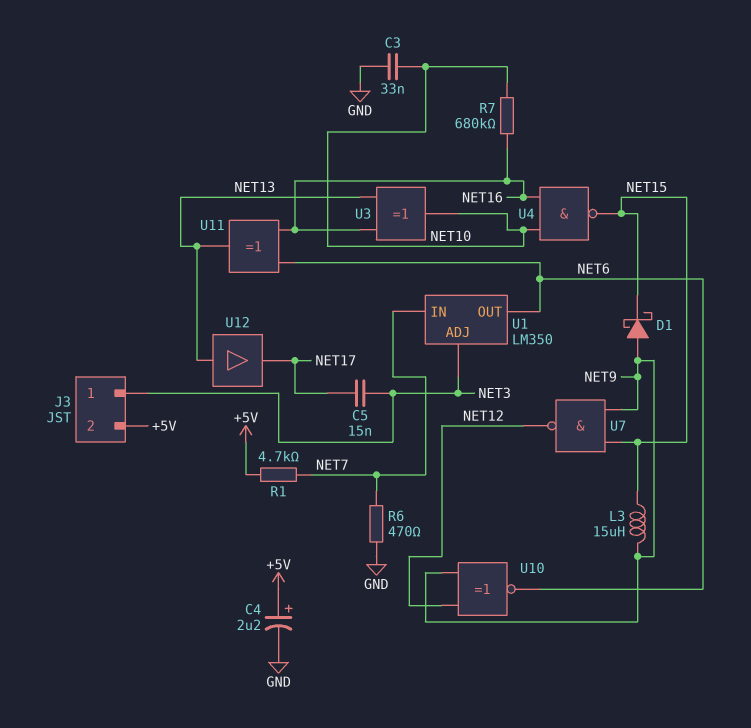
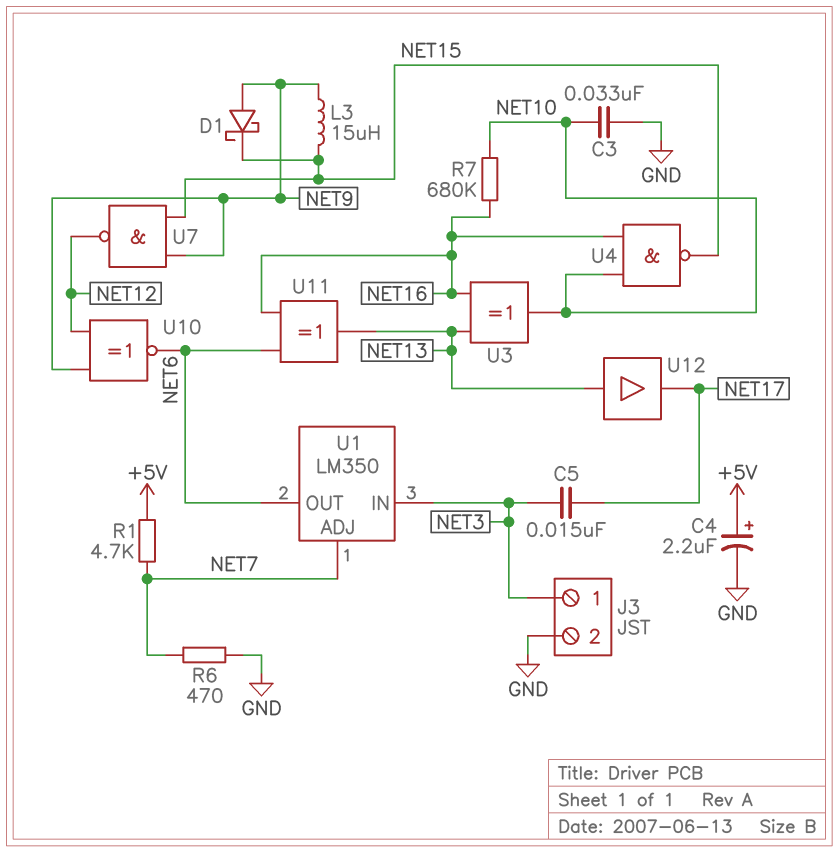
J3 pin 2: +5V -> GND
U1 pin ADJ: NET3 -> NET7
U1 pin IN: NET7 -> NET3

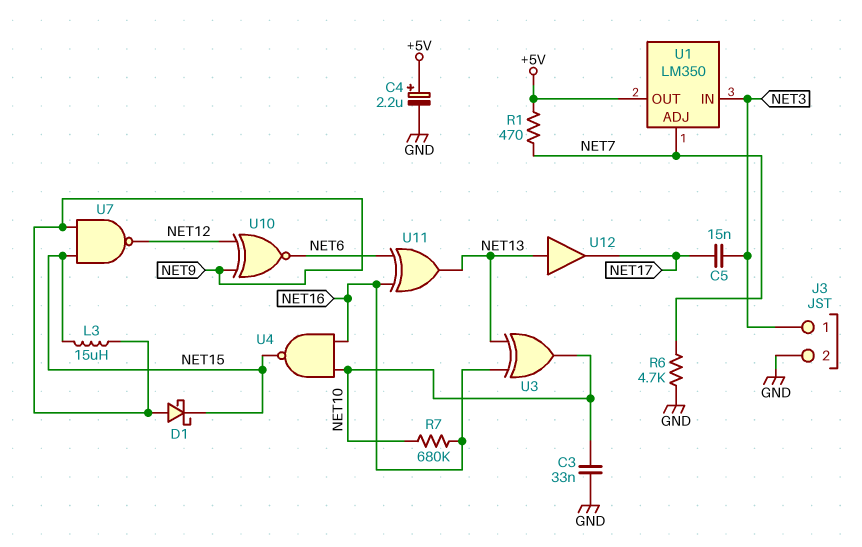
R1: 4.7k (+5V, NET7) -> 470 (+5V, NET7)
R6: 470 (GND, NET7) -> 4.7k (GND, NET7)
U1 pin OUT: NET6 -> +5V

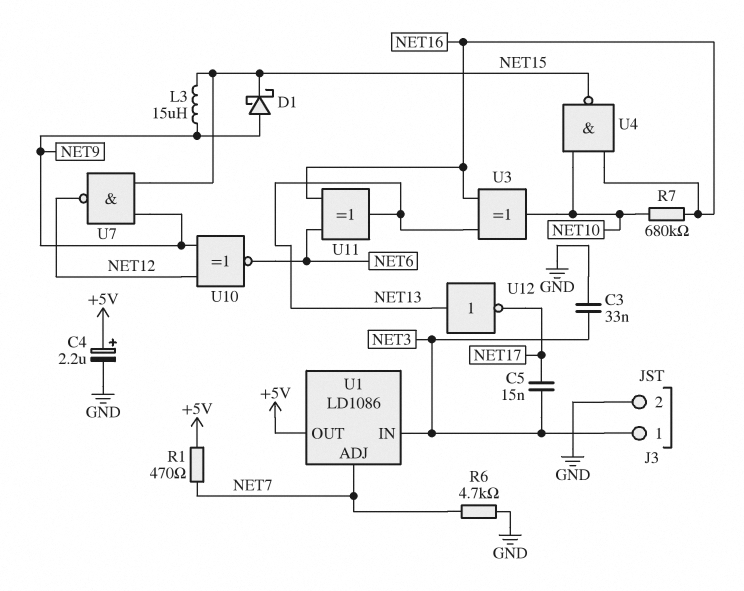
C3: 33nF (GND, NET10) -> 33nF (GND, NET3)
U1: LM350 -> LD1086
U12: buffer (in NET13, out NET17) -> NOT (in NET13, out NET17)

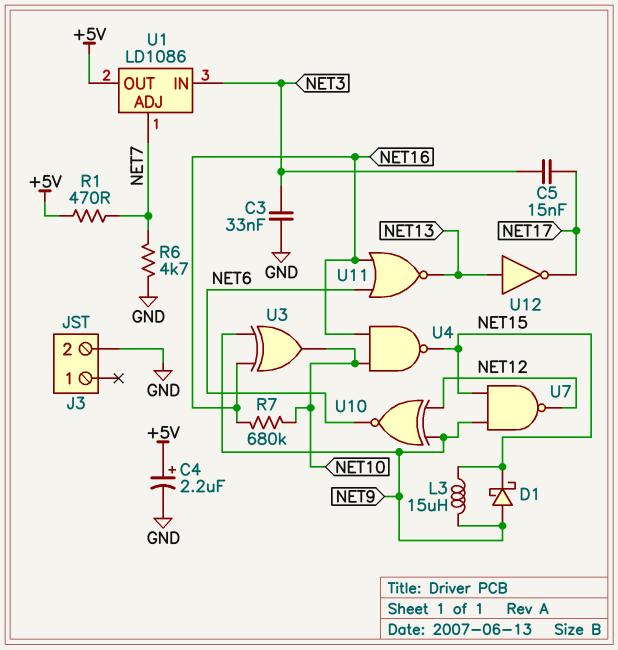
J3 pin 1: NET3 -> none
U3: XOR (in NET13, in NET16, out NET10) -> XOR (in NET9, in NET16, out NET10)
U11: XOR (in NET6, in NET16, out NET13) -> NOR (in NET6, in NET16, out NET13)

